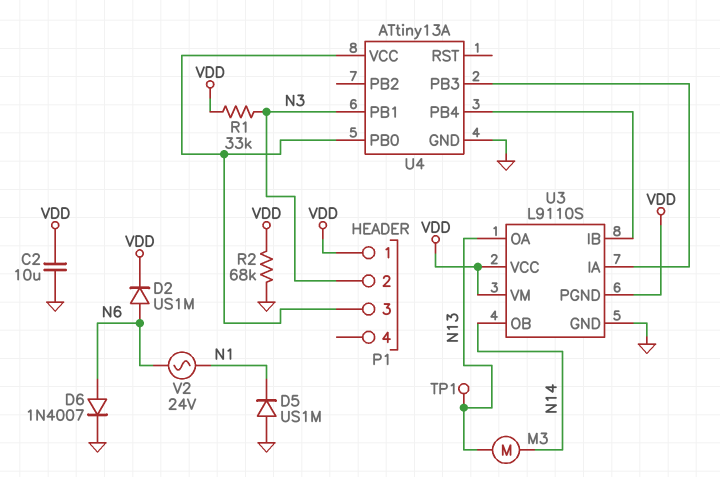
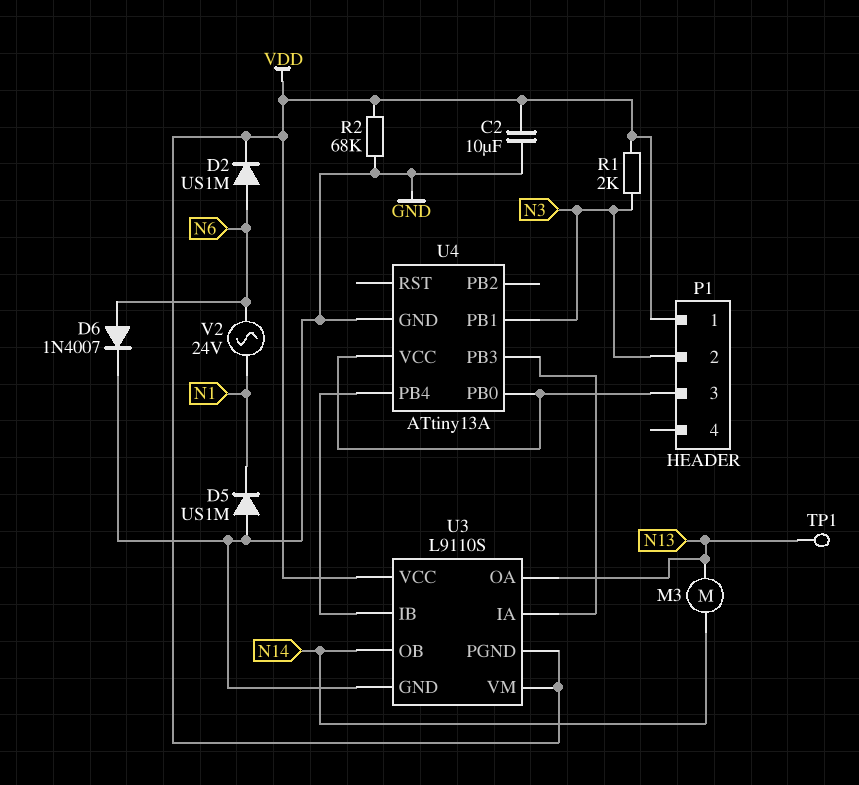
R1: 33k (N3, VDD) -> 2k (N3, VDD)

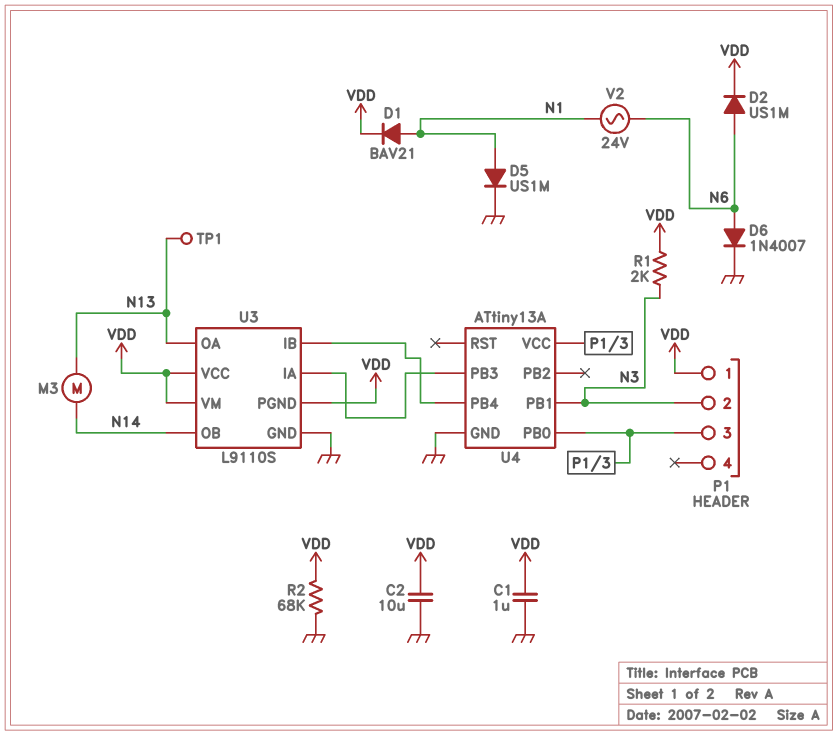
C1: none -> 1uF (GND, VDD)
D1: none -> diode BAV21 (A N1, K VDD)
D5: diode US1M (A GND, K N1) -> diode US1M (A N1, K GND)

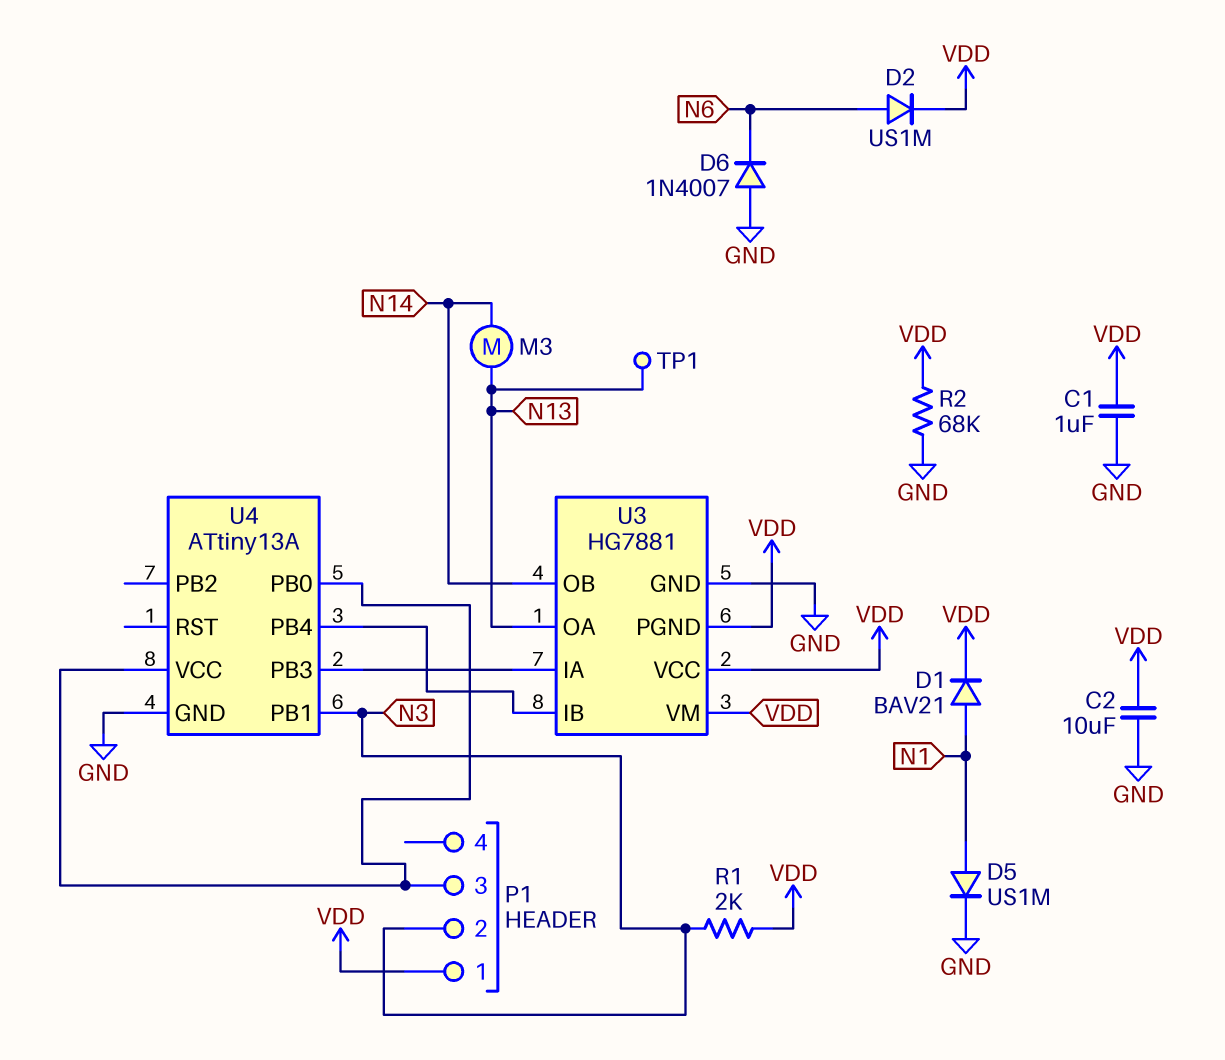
D6: diode 1N4007 (A N6, K GND) -> diode 1N4007 (A GND, K N6)
U3: L9110S -> HG7881
V2: AC 24V (N1, N6) -> none

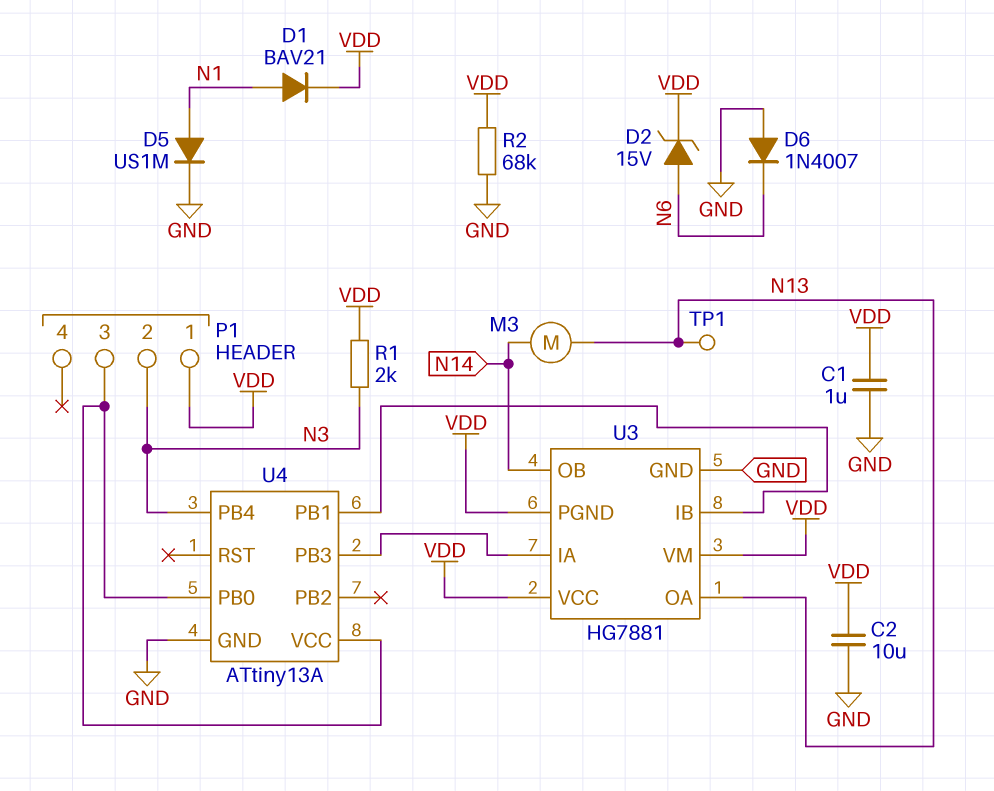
D2: diode US1M (A N6, K VDD) -> zener 15V (A N6, K VDD)
U4 pin PB1: N3 -> U3/IB
U4 pin PB4: U3/IB -> N3

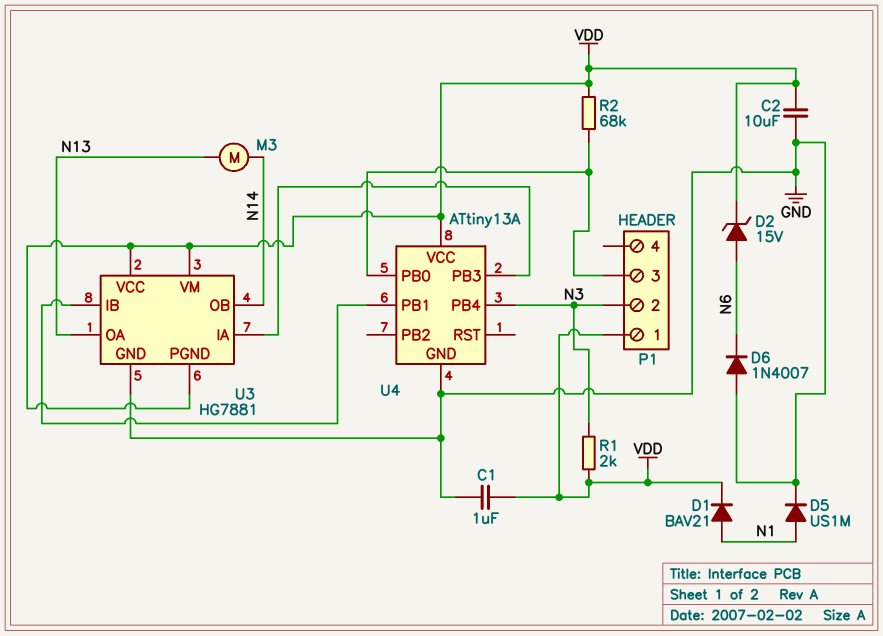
R2: 68k (GND, VDD) -> 68k (P1/3, VDD)
TP1: test point (N13) -> none
U4 pin VCC: P1/3 -> VDD

